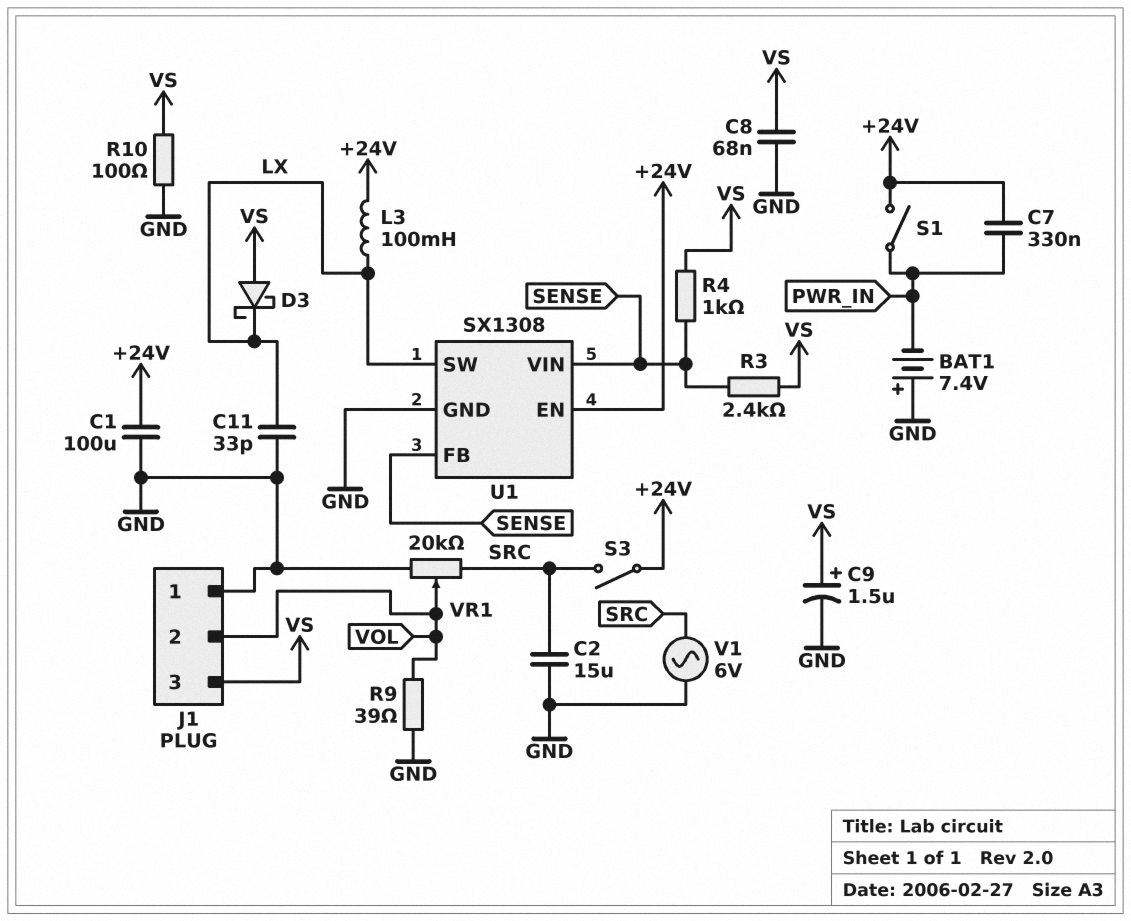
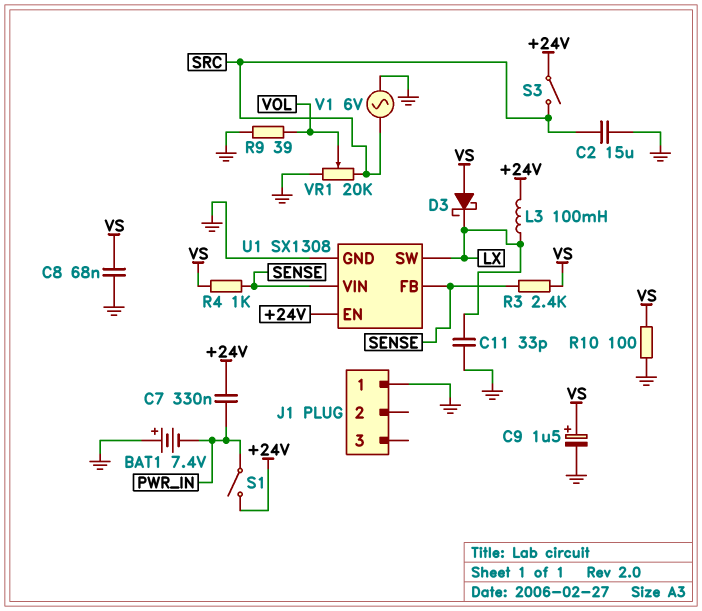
C1: 100uF (+24V, GND) -> none
J1 pin 2: VOL -> none
J1 pin 3: VS -> none

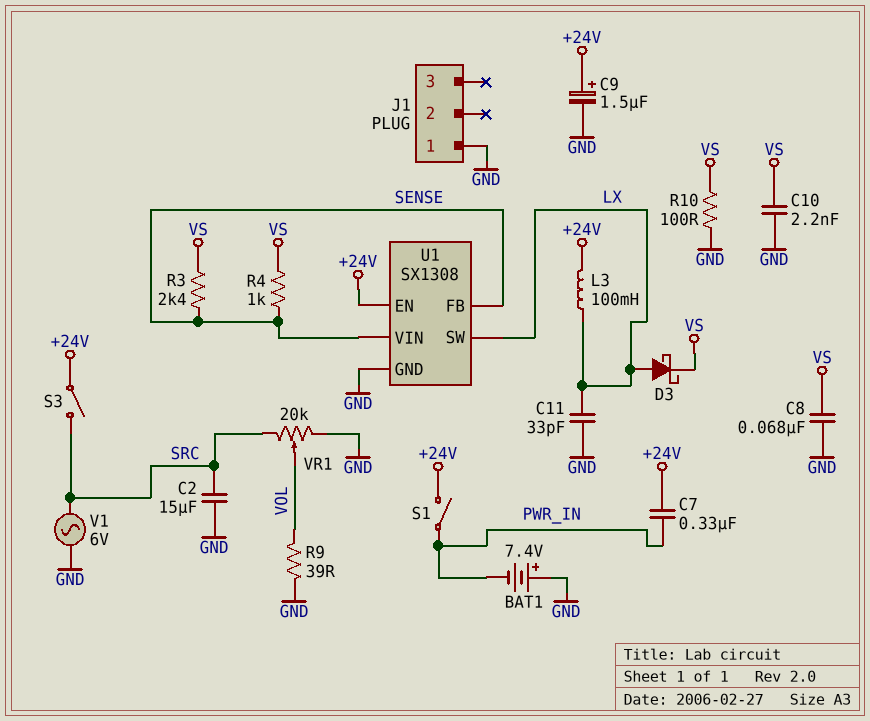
C9: 1.5uF (plus VS, minus GND) -> 1.5uF (plus +24V, minus GND)
C10: none -> 2.2nF (GND, VS)
D3: schottky (A VS, K LX) -> schottky (A LX, K VS)

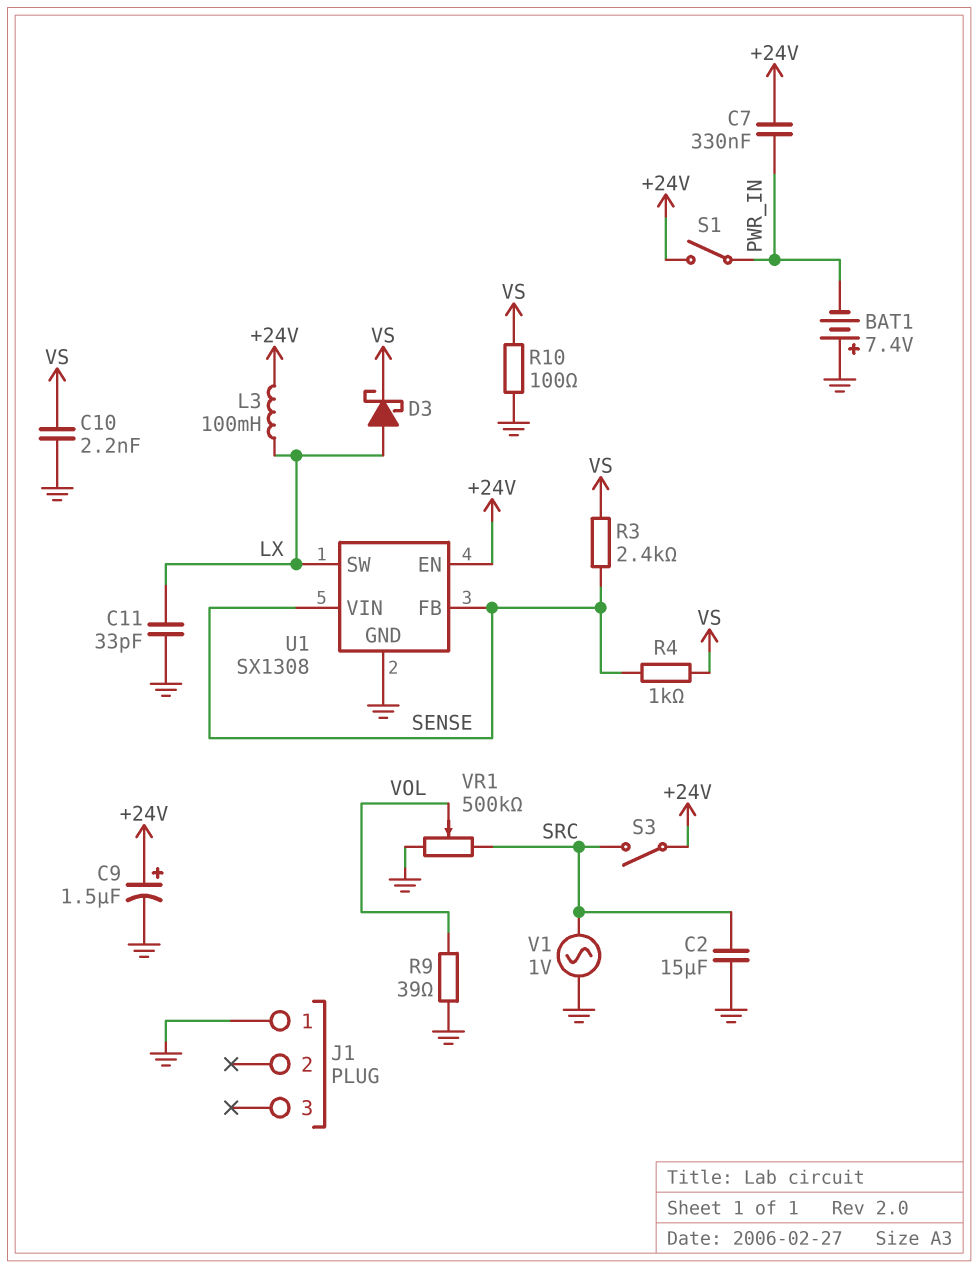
C8: 68nF (GND, VS) -> none
V1: AC 6V (GND, SRC) -> AC 1V (GND, SRC)
VR1: 20k (GND, SRC, wiper VOL) -> 500k (GND, SRC, wiper VOL)

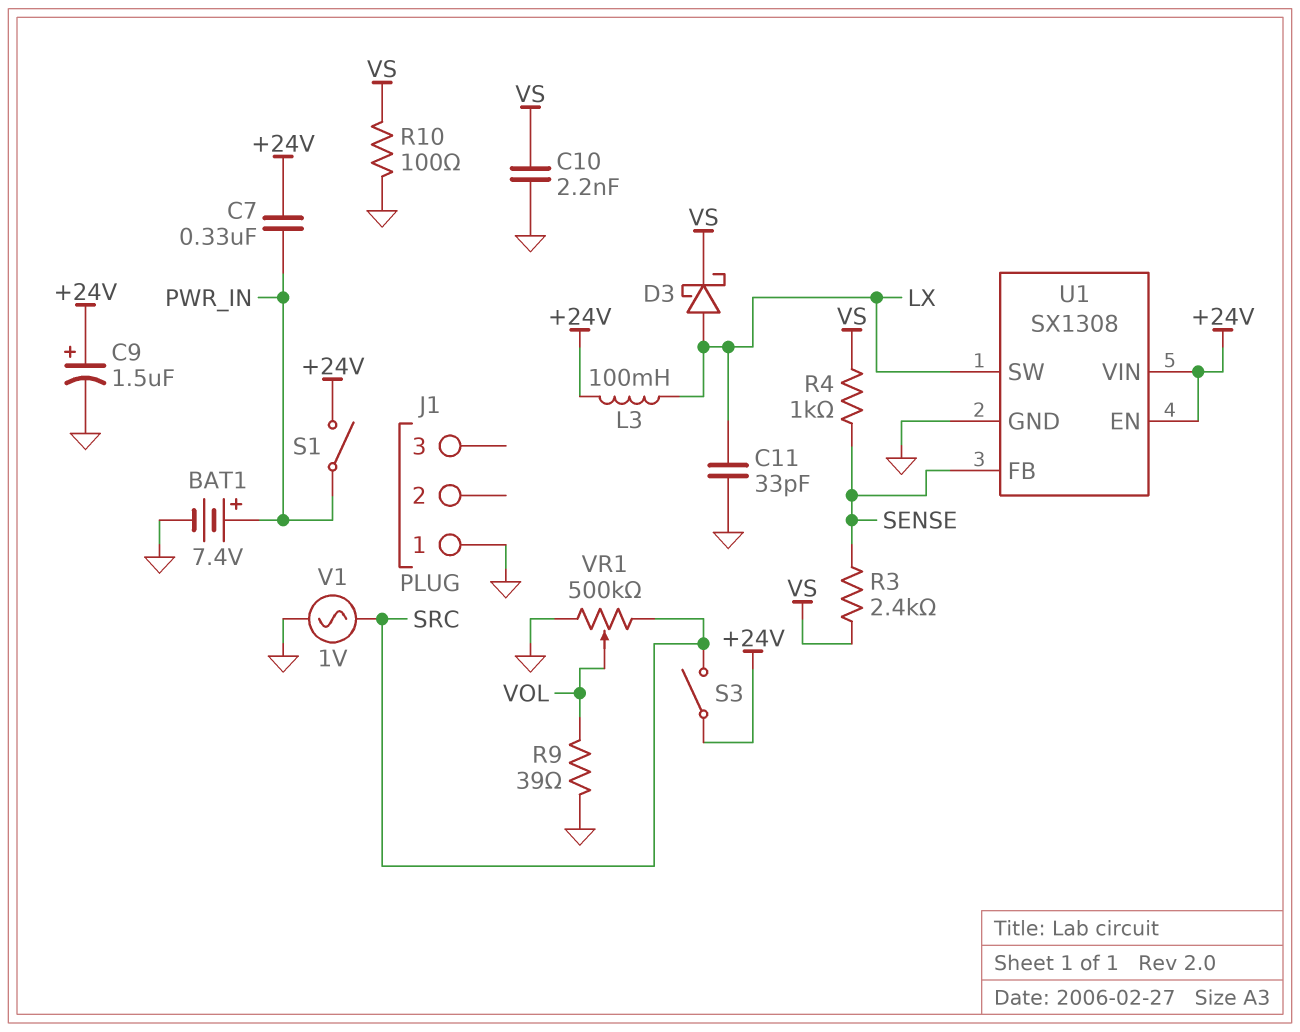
BAT1: 7.4V (plus GND, minus PWR_IN) -> 7.4V (plus PWR_IN, minus GND)
C2: 15uF (GND, SRC) -> none
U1 pin VIN: SENSE -> +24V

